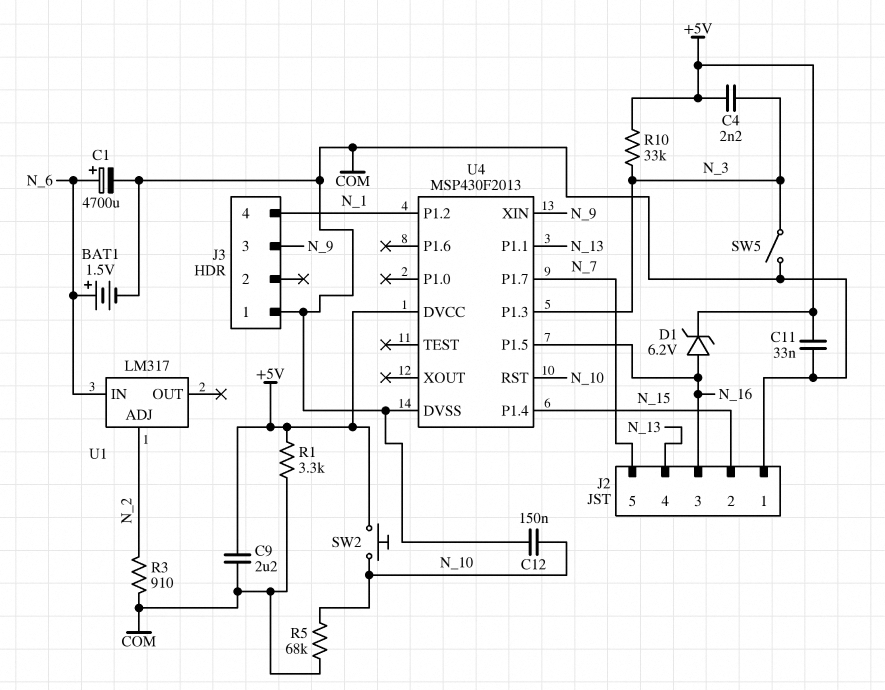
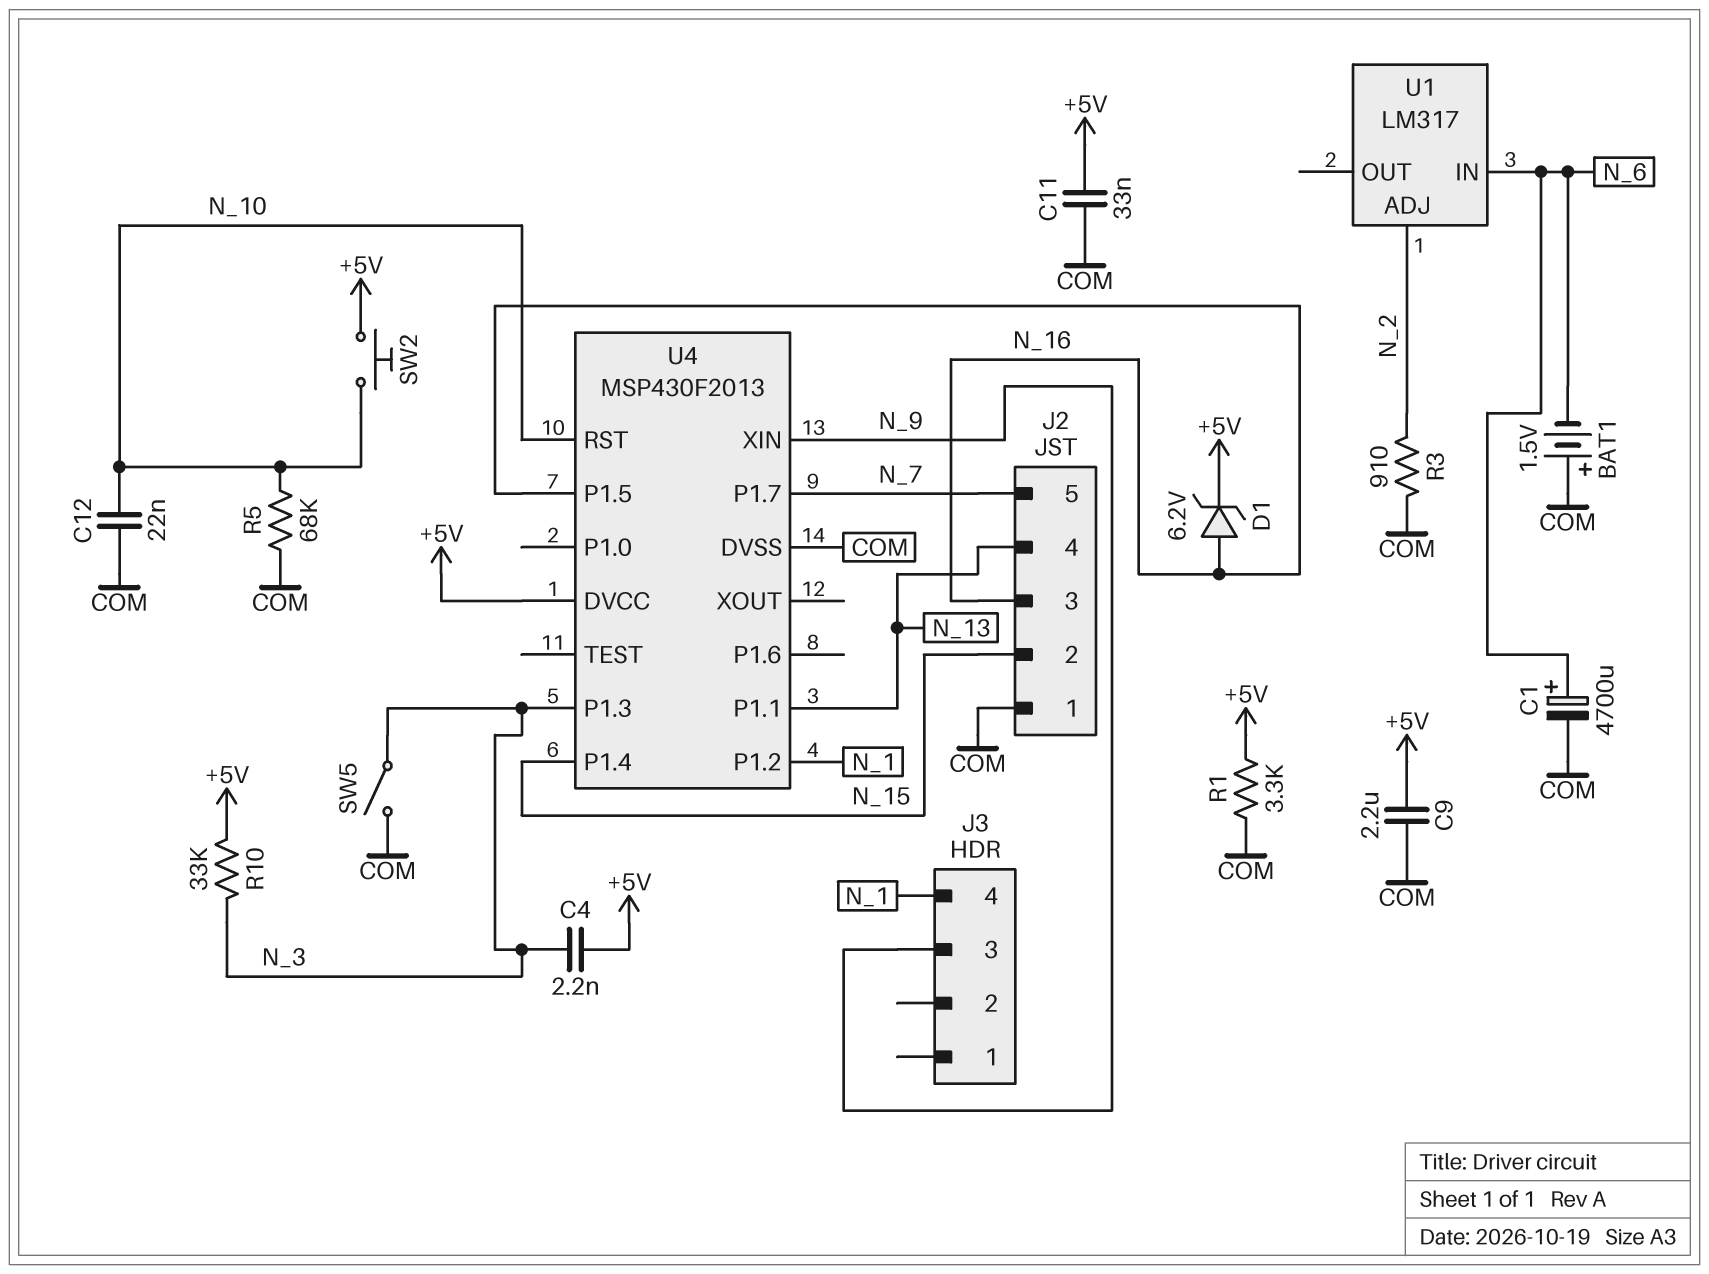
BAT1: 1.5V (plus N_6, minus COM) -> 1.5V (plus COM, minus N_6)
C12: 150nF (COM, N_10) -> 22nF (COM, N_10)
J3 pin 1: COM -> none

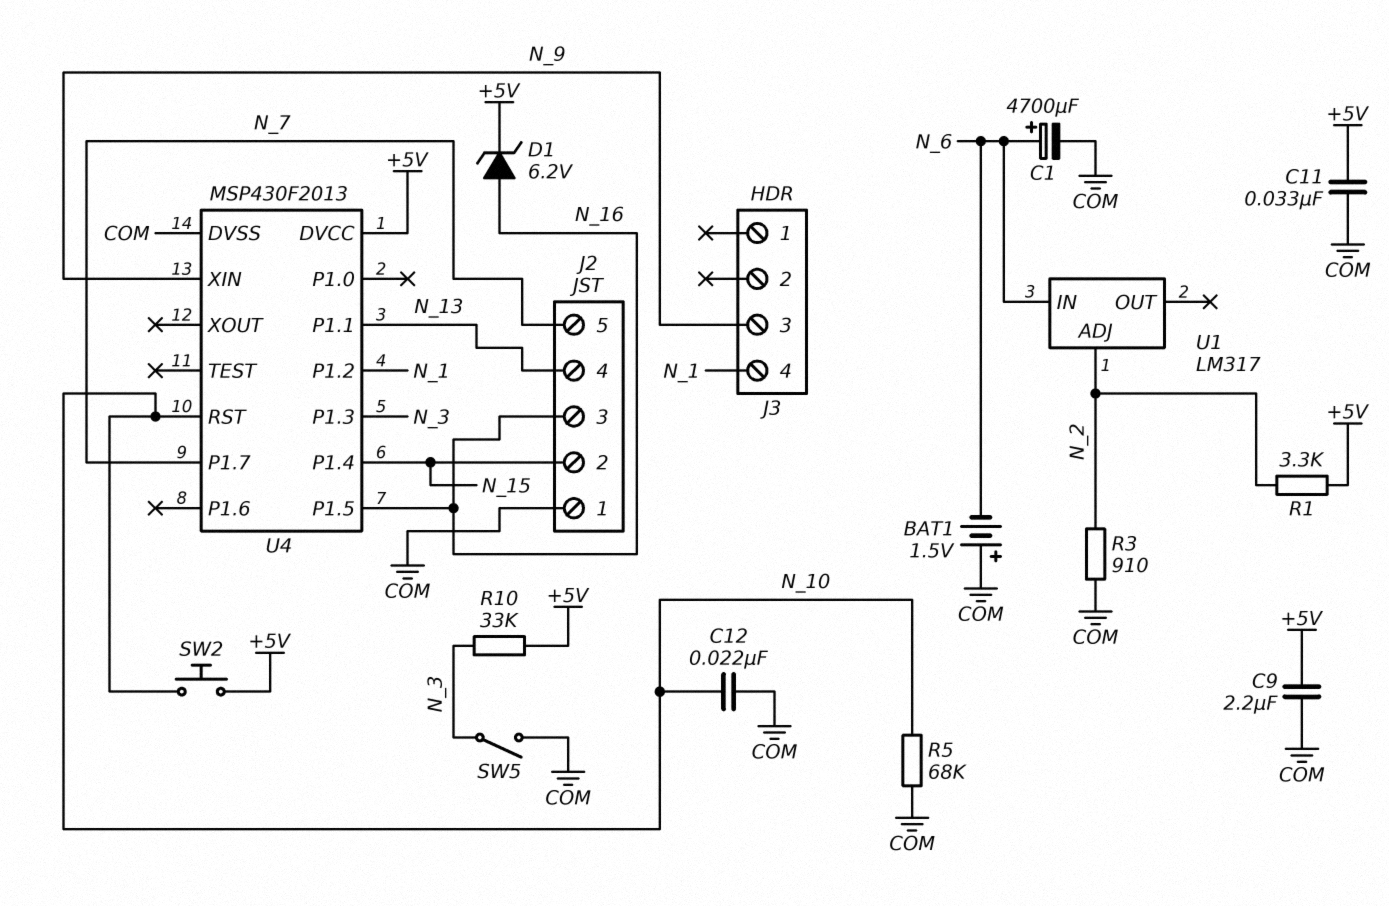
C4: 2.2nF (+5V, N_3) -> none
R1: 3.3k (+5V, COM) -> 3.3k (+5V, N_2)

